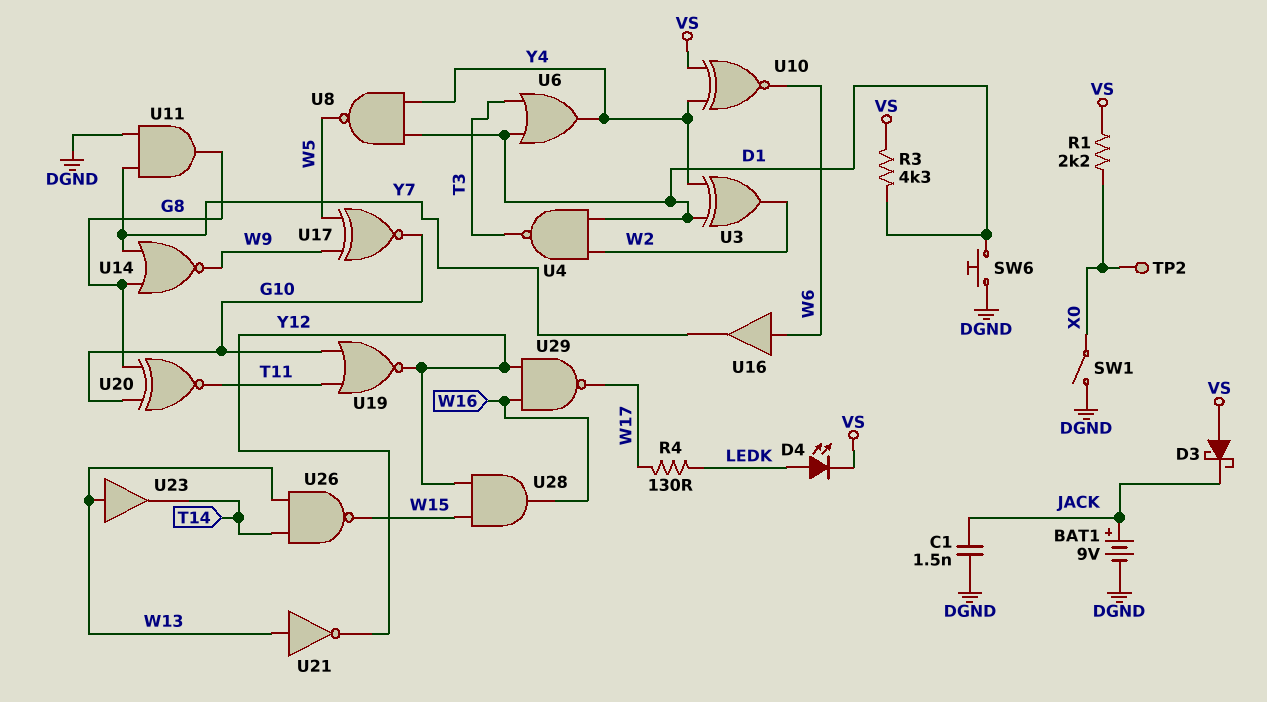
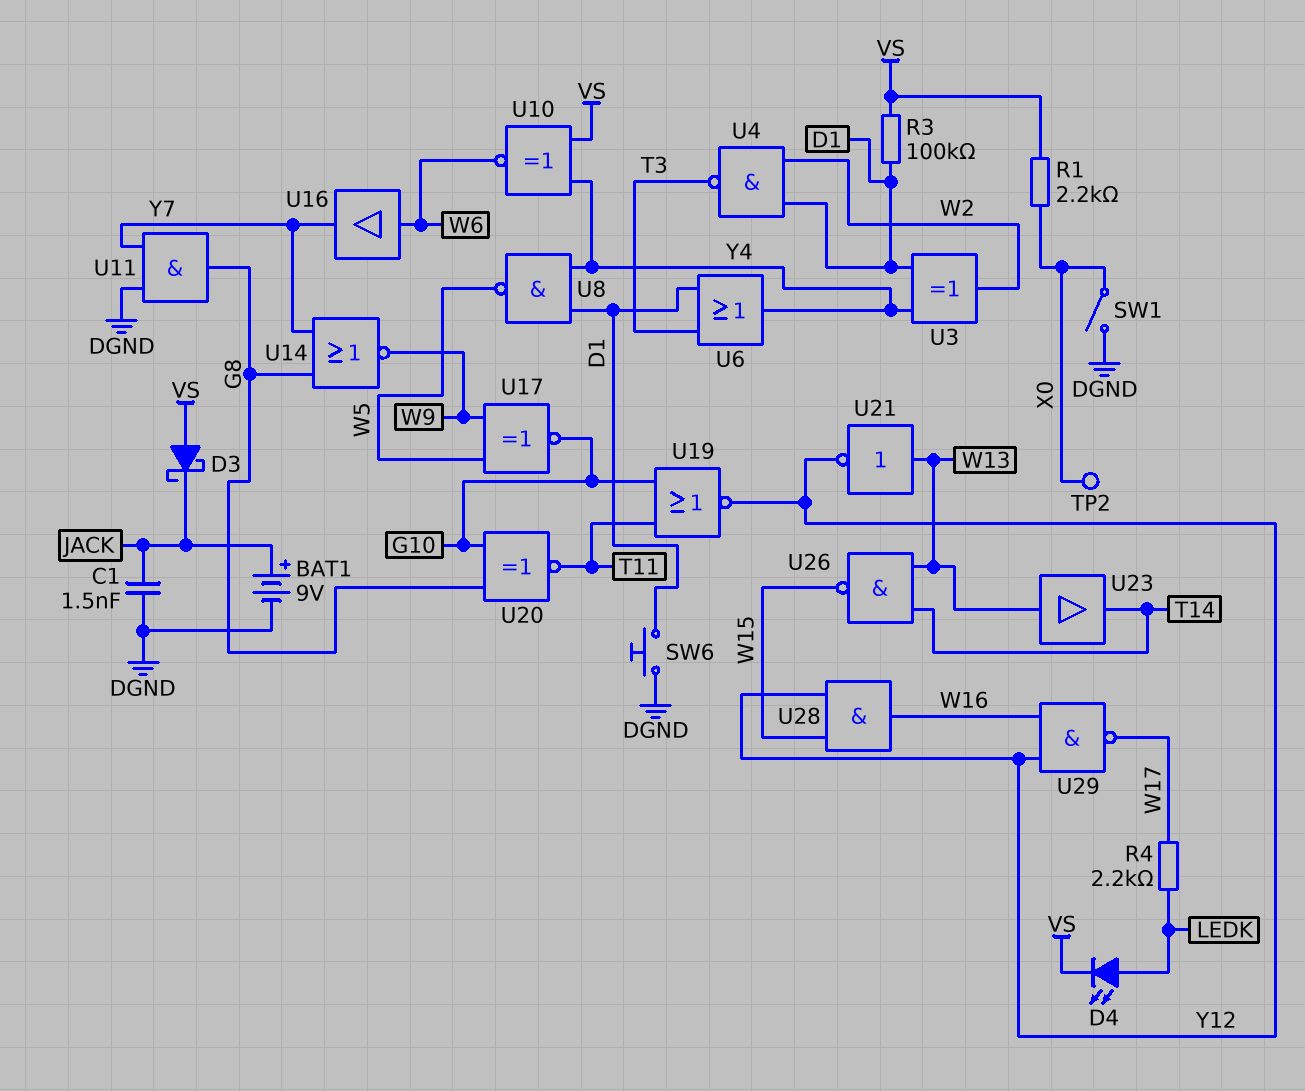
R3: 4.3k (D1, VS) -> 100k (D1, VS)
R4: 130 (LEDK, W17) -> 2.2k (LEDK, W17)

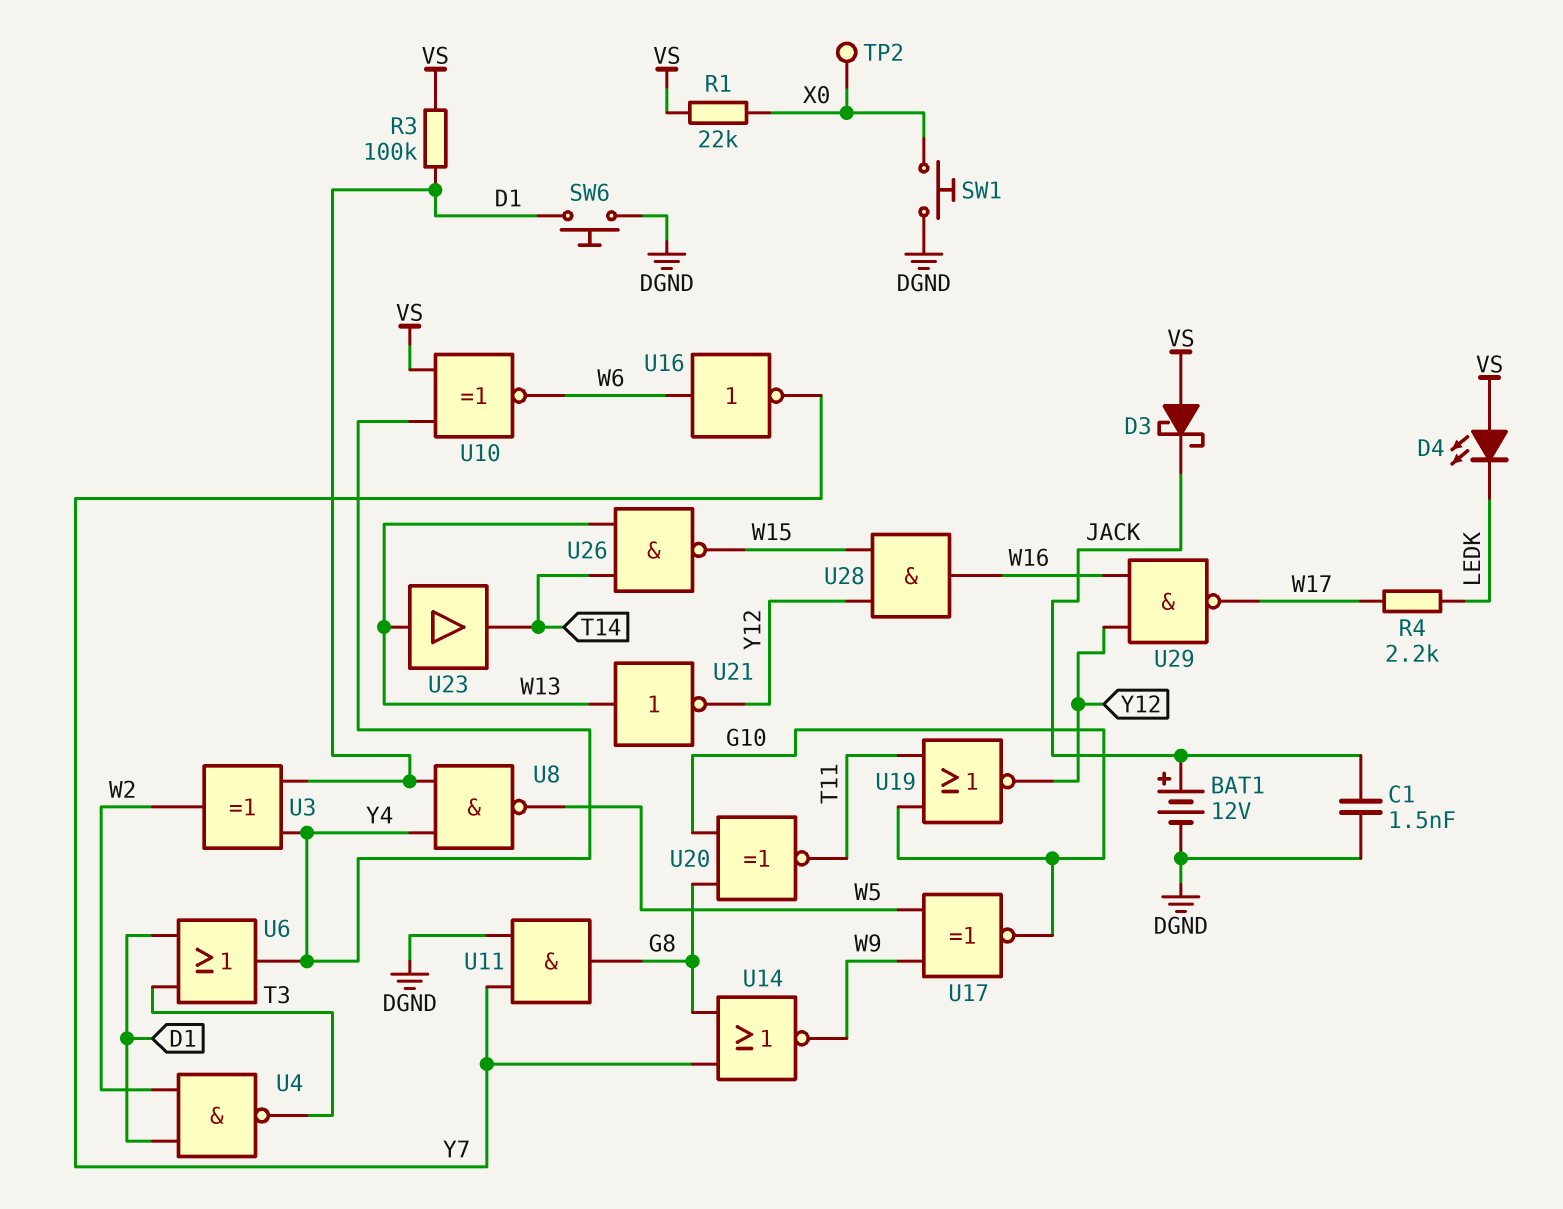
BAT1: 9V (plus JACK, minus DGND) -> 12V (plus JACK, minus DGND)
D4: LED (A LEDK, K VS) -> LED (A VS, K LEDK)
R1: 2.2k (VS, X0) -> 22k (VS, X0)
SW1: switch (DGND, X0) -> button (DGND, X0)
U16: buffer (in W6, out Y7) -> NOT (in W6, out Y7)

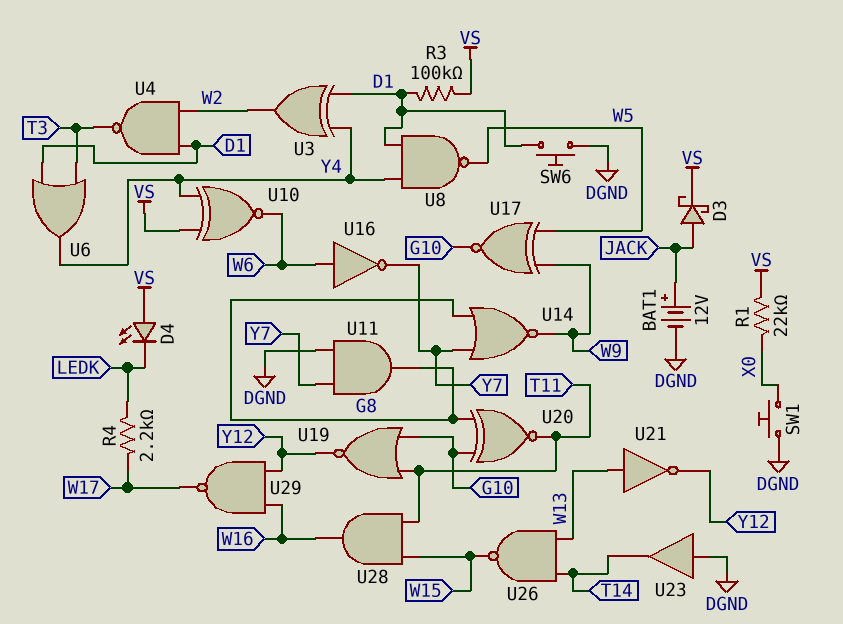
C1: 1.5nF (DGND, JACK) -> none
D3: schottky (A VS, K JACK) -> schottky (A JACK, K VS)
TP2: test point (X0) -> none
U23: buffer (in W13, out T14) -> buffer (in DGND, out T14)
U28: AND (in W15, in Y12, out W16) -> AND (in T11, in W15, out W16)

